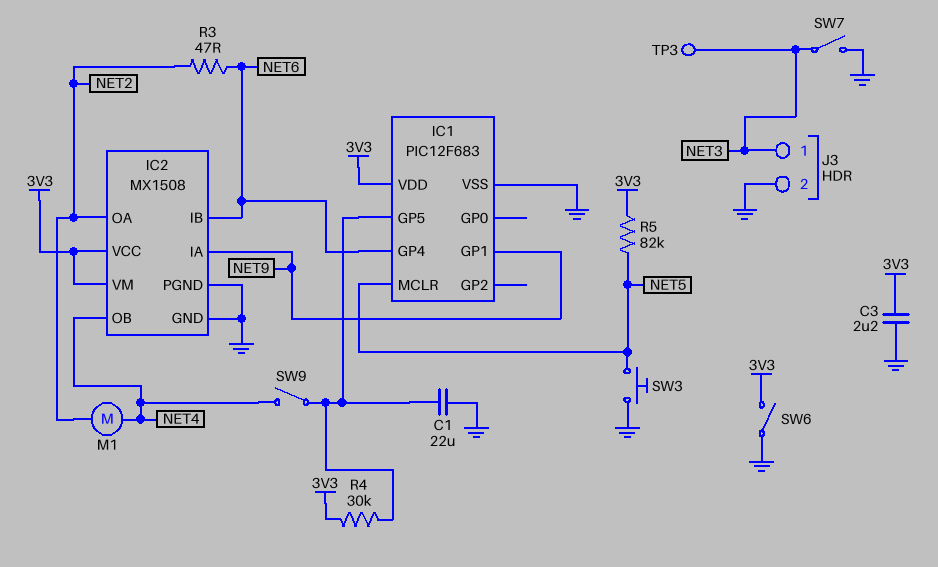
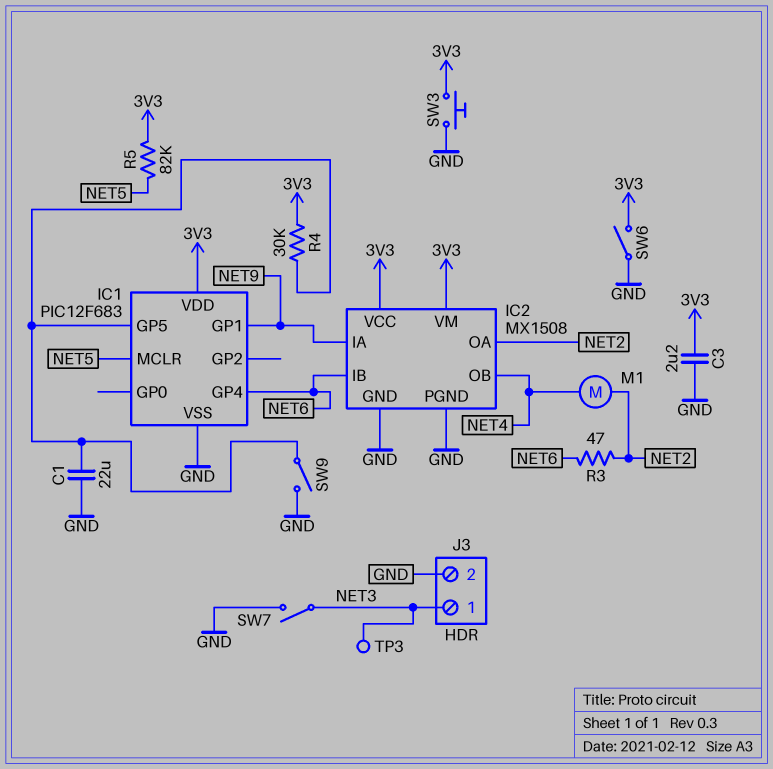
SW3: button (GND, NET5) -> button (3V3, GND)
SW9: switch (IC1/GP5, NET4) -> switch (GND, IC1/GP5)

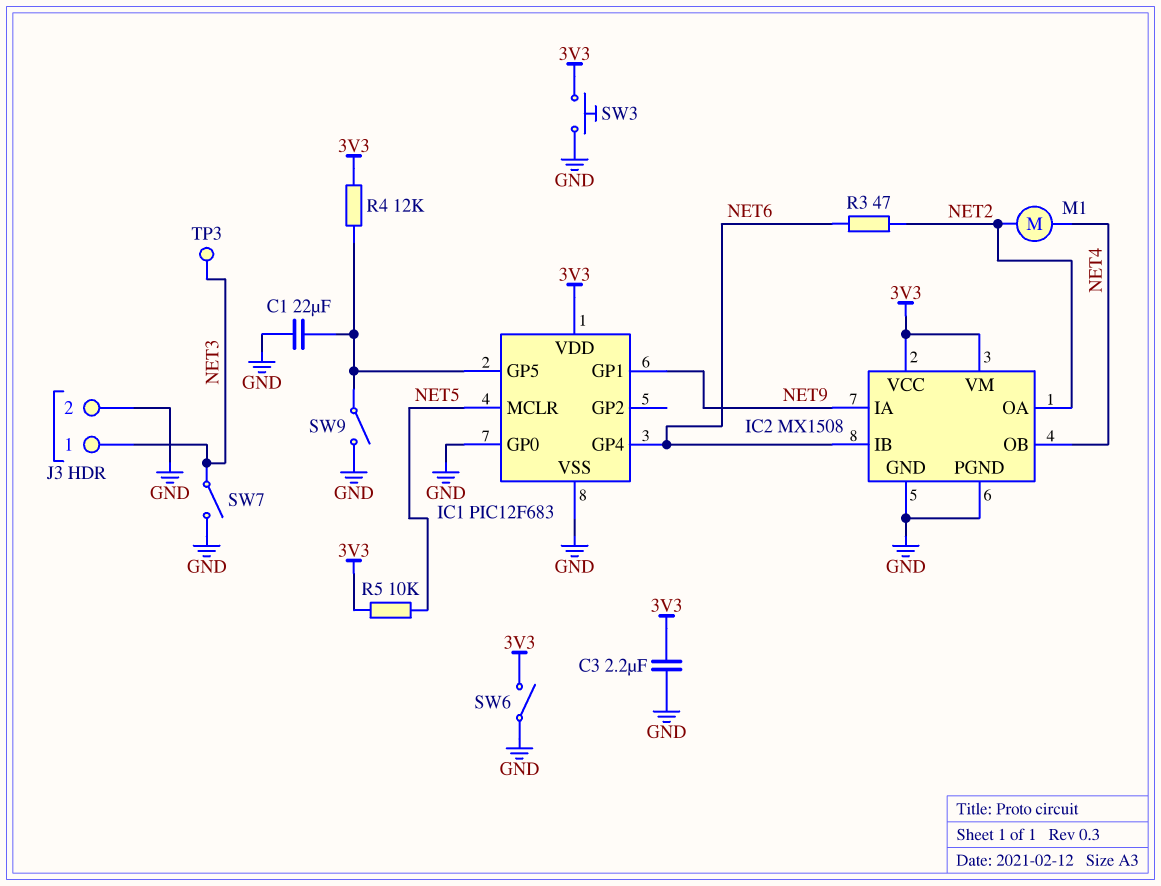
IC1 pin GP0: none -> GND
R4: 30k (3V3, IC1/GP5) -> 12k (3V3, IC1/GP5)
R5: 82k (3V3, NET5) -> 10k (3V3, NET5)

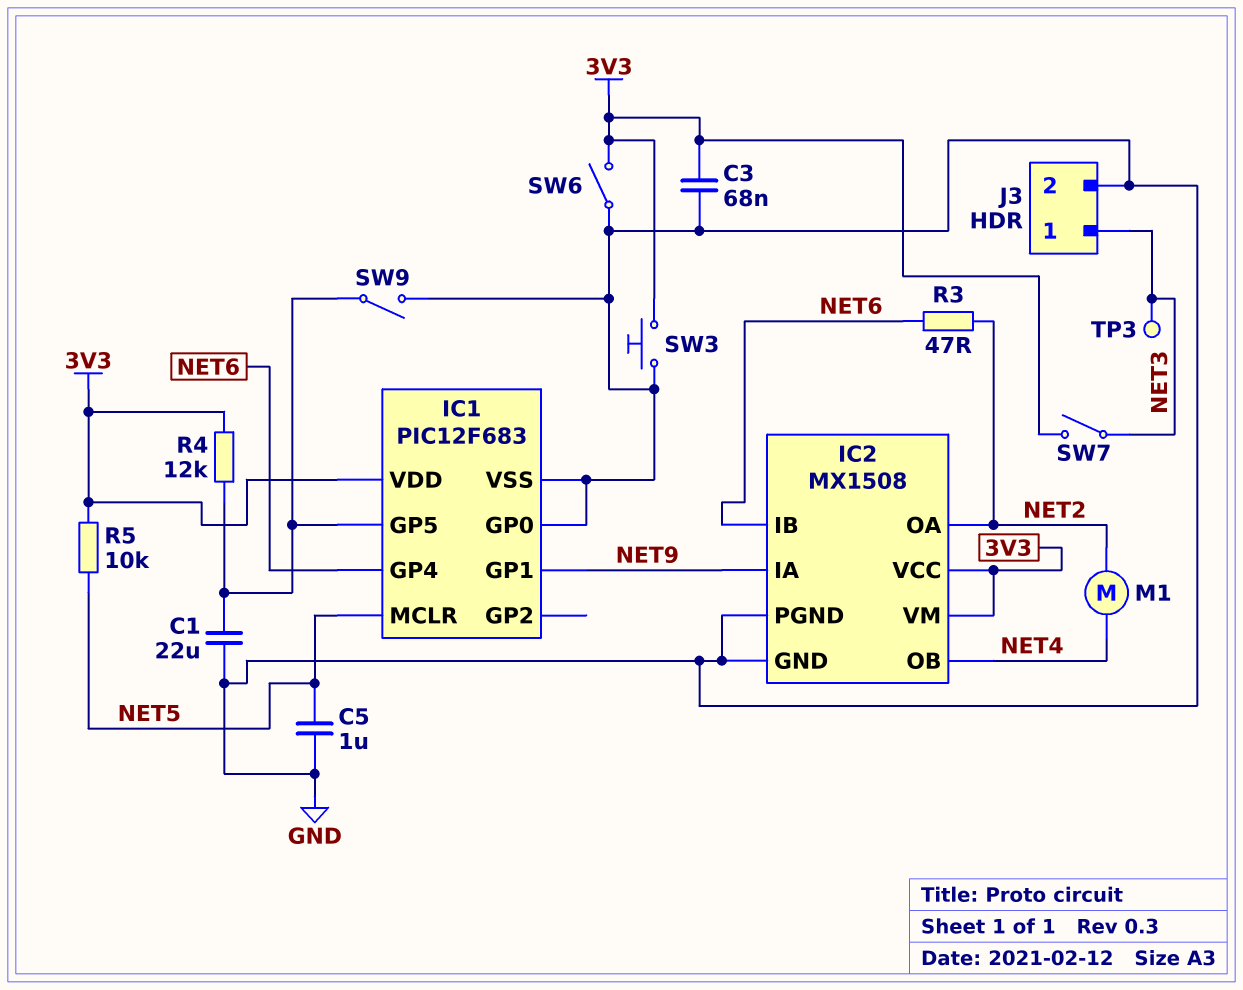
C3: 2.2uF (3V3, GND) -> 68nF (3V3, GND)
C5: none -> 1uF (GND, NET5)
SW7: switch (GND, NET3) -> switch (3V3, NET3)

